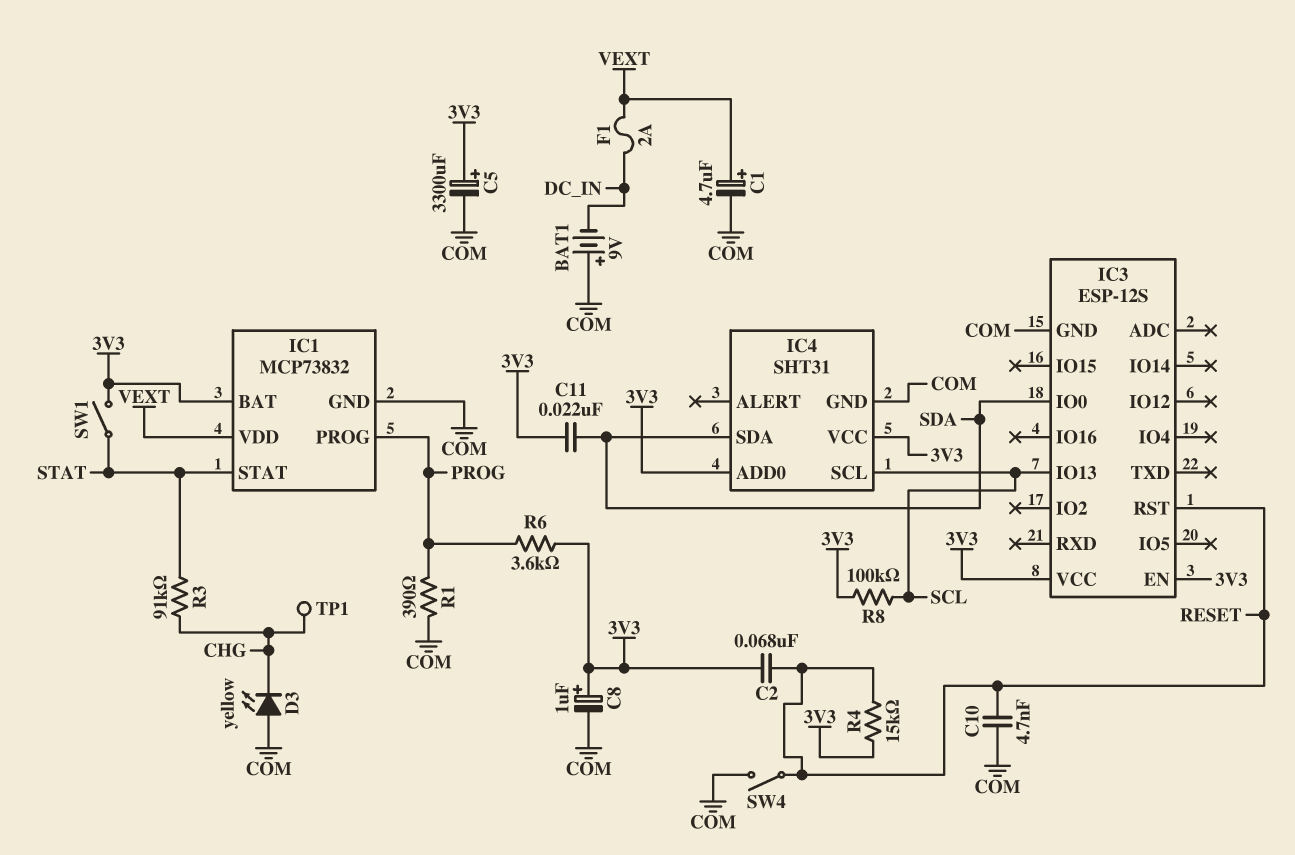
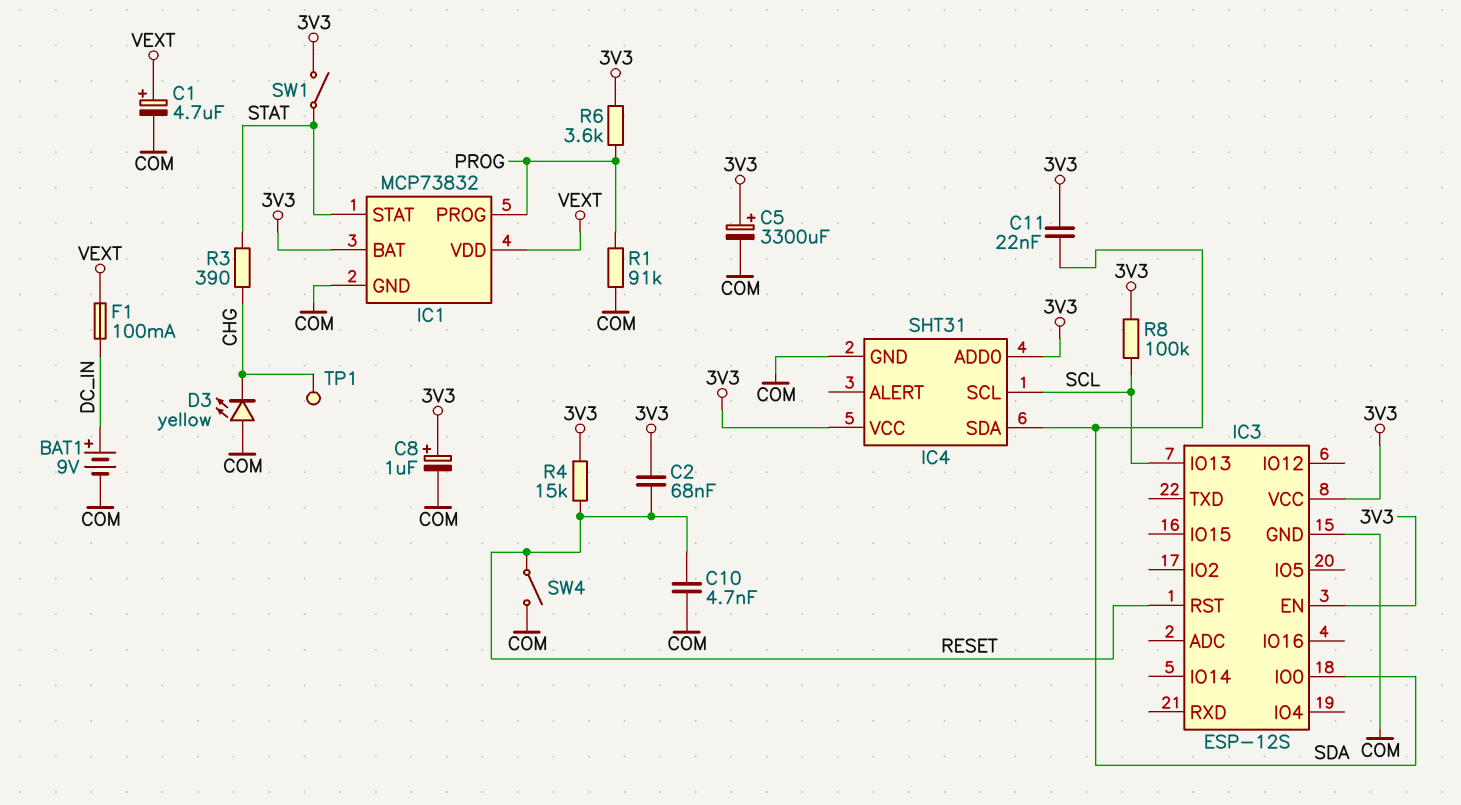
BAT1: 9V (plus COM, minus DC_IN) -> 9V (plus DC_IN, minus COM)
F1: 2A (DC_IN, VEXT) -> 100mA (DC_IN, VEXT)
R1: 390 (COM, PROG) -> 91k (COM, PROG)
R3: 91k (CHG, STAT) -> 390 (CHG, STAT)

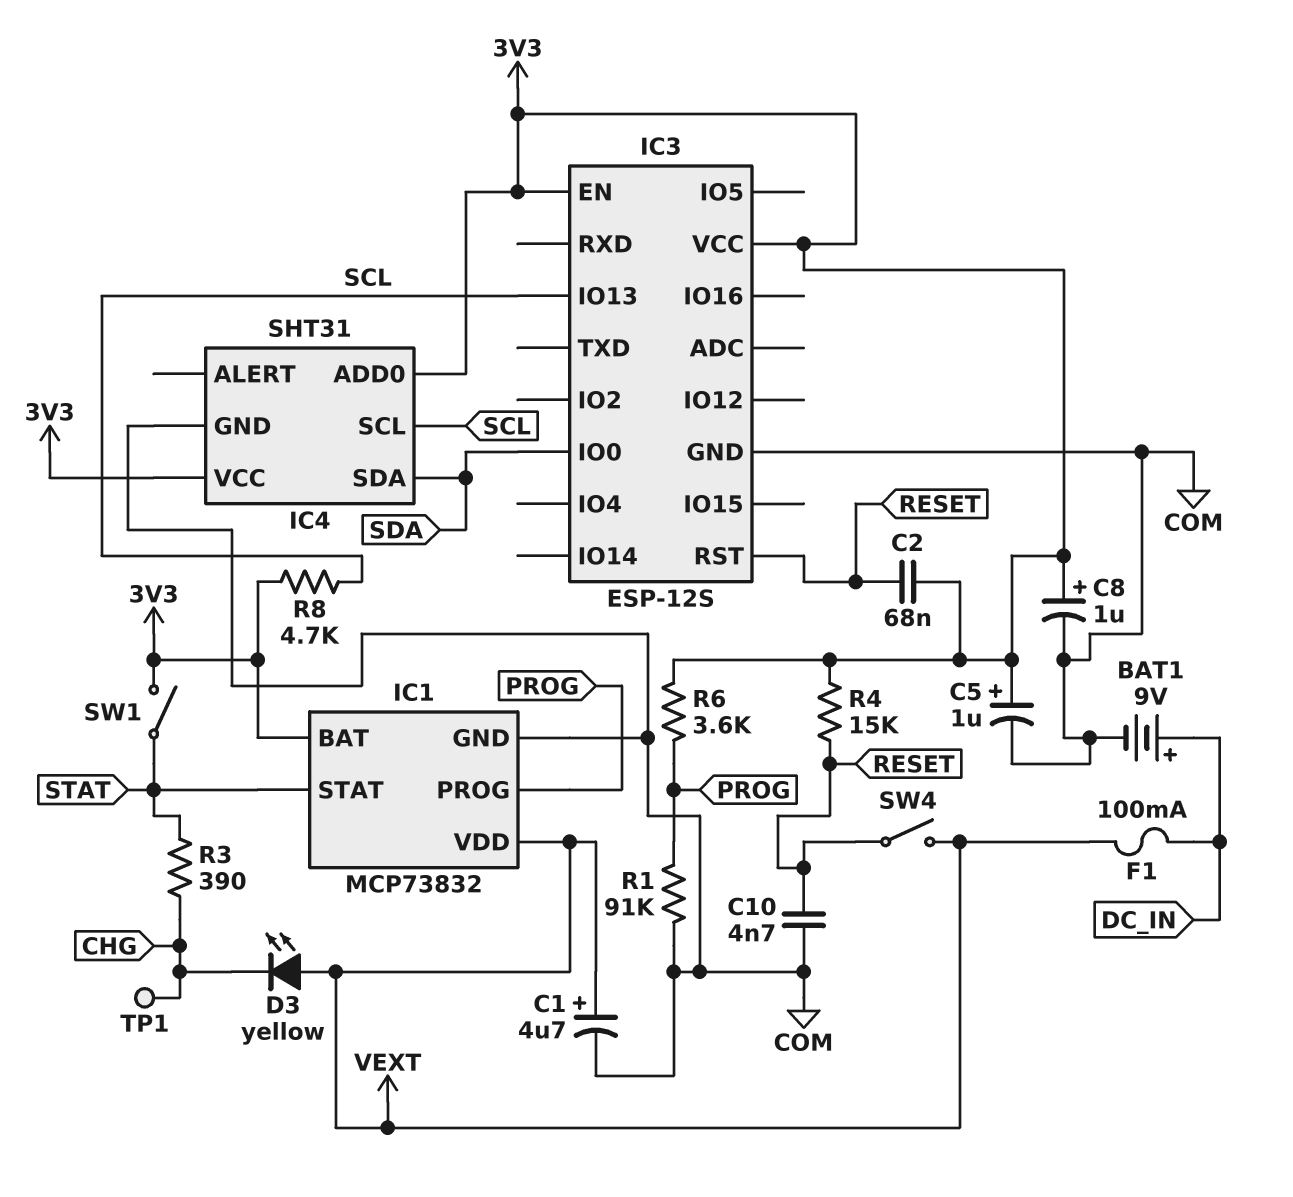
C5: 3300uF (plus 3V3, minus COM) -> 1uF (plus 3V3, minus COM)
C11: 22nF (3V3, SDA) -> none
D3: LED yellow (A COM, K CHG) -> LED yellow (A VEXT, K CHG)
R8: 100k (3V3, SCL) -> 4.7k (3V3, SCL)
SW4: switch (COM, RESET) -> switch (RESET, VEXT)

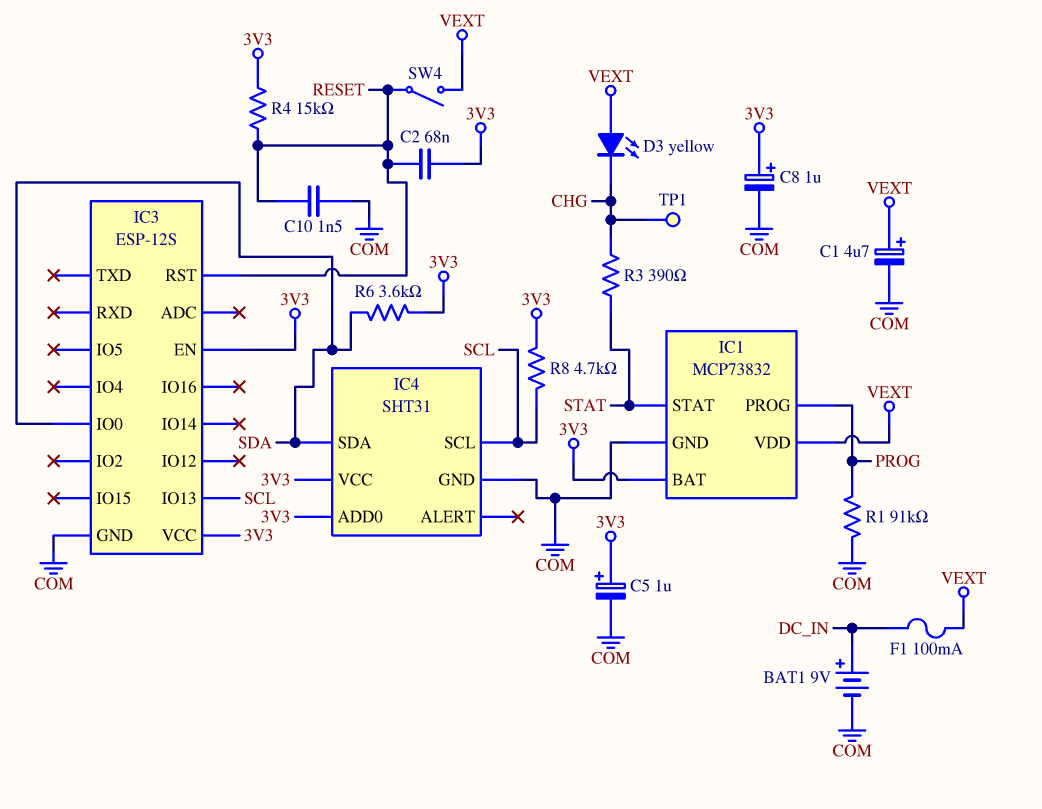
C10: 4.7nF (COM, RESET) -> 1.5nF (COM, RESET)
R6: 3.6k (3V3, PROG) -> 3.6k (3V3, SDA)
SW1: switch (3V3, STAT) -> none

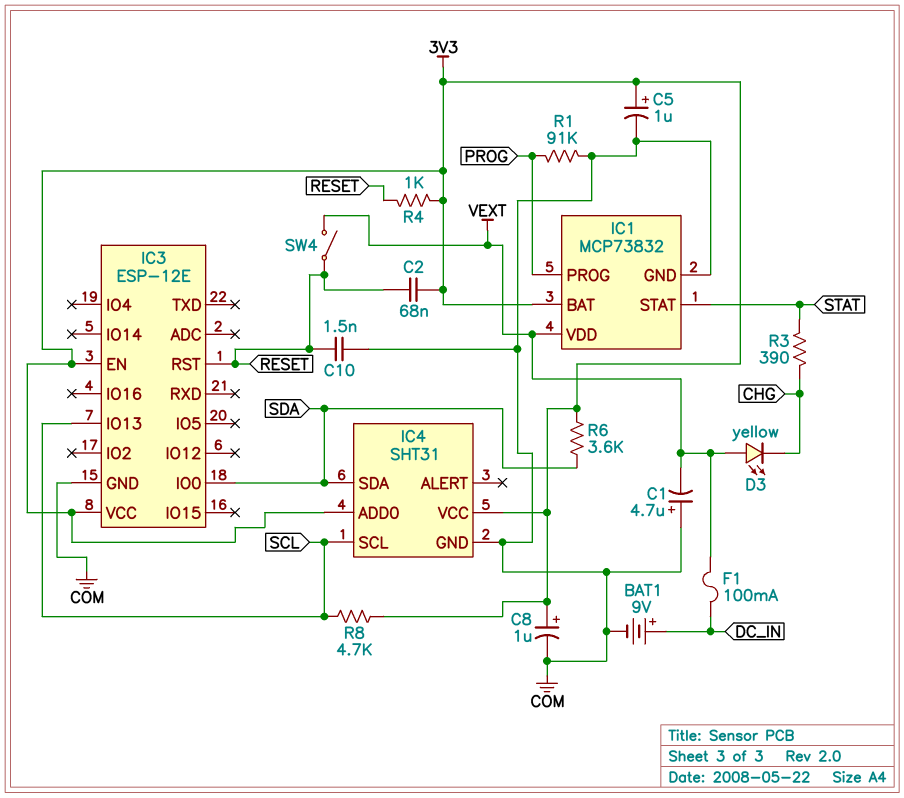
C1: 4.7uF (plus VEXT, minus COM) -> 4.7uF (plus COM, minus VEXT)
IC3: ESP-12S -> ESP-12E
R4: 15k (3V3, RESET) -> 1k (3V3, RESET)
TP1: test point (CHG) -> none

